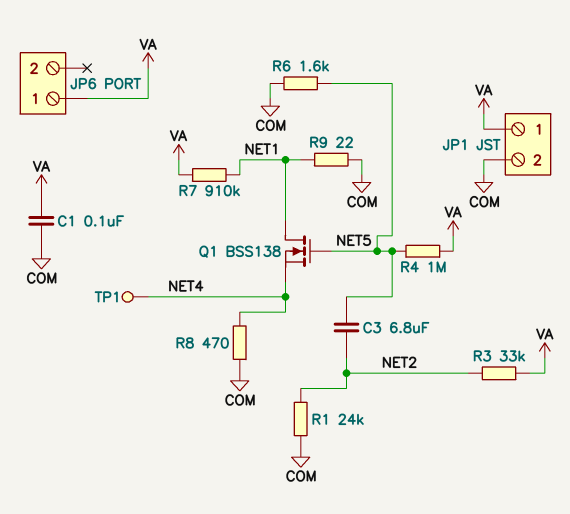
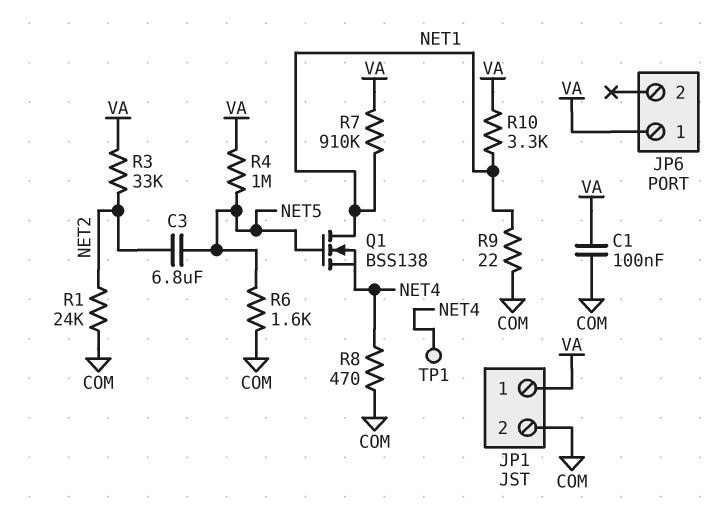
R10: none -> 3.3k (NET1, VA)

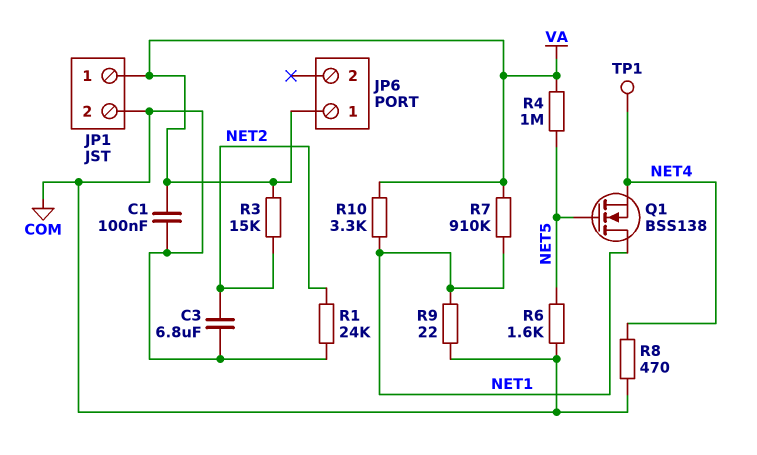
C3: 6.8uF (NET2, NET5) -> 6.8uF (COM, NET2)
R3: 33k (NET2, VA) -> 15k (NET2, VA)

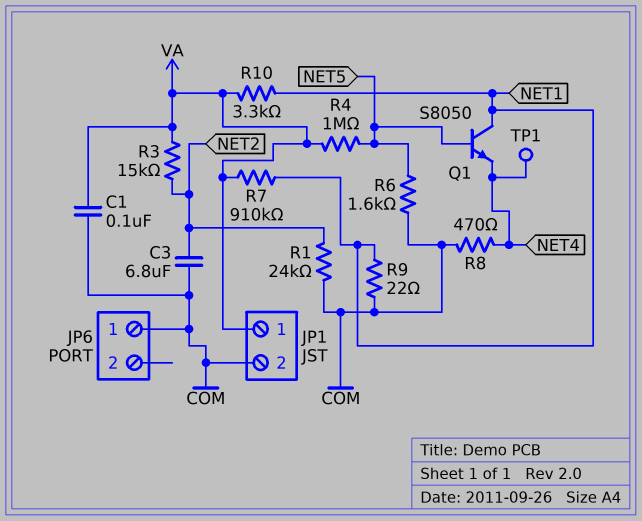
JP6 pin 1: VA -> COM
Q1: NMOS BSS138 (G NET5, D NET1, S NET4) -> NPN S8050 (B NET5, C NET1, E NET4)

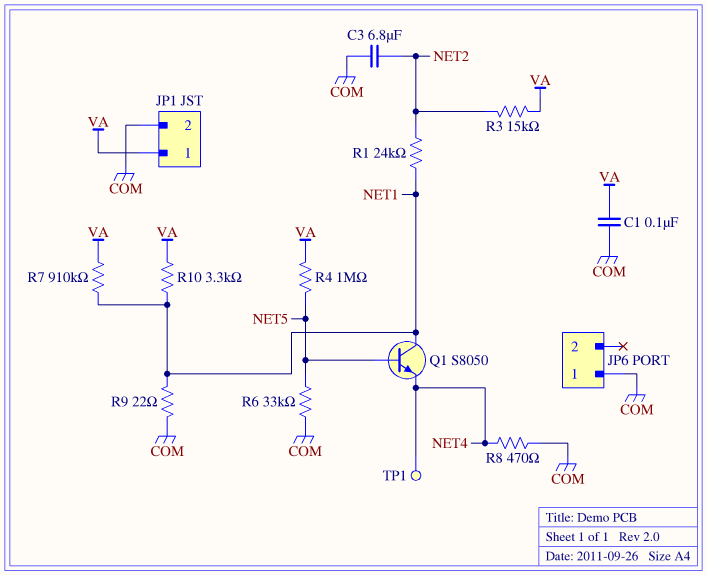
R1: 24k (COM, NET2) -> 24k (NET1, NET2)
R6: 1.6k (COM, NET5) -> 33k (COM, NET5)

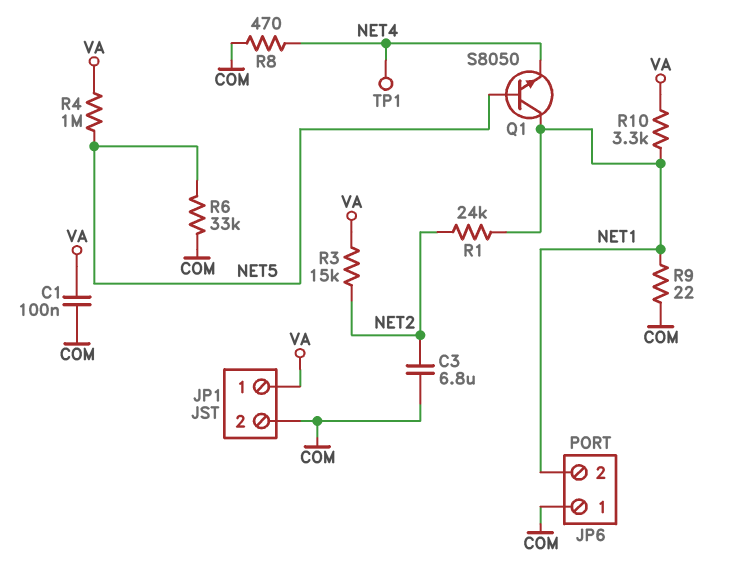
JP6 pin 2: none -> NET1
R7: 910k (NET1, VA) -> none

